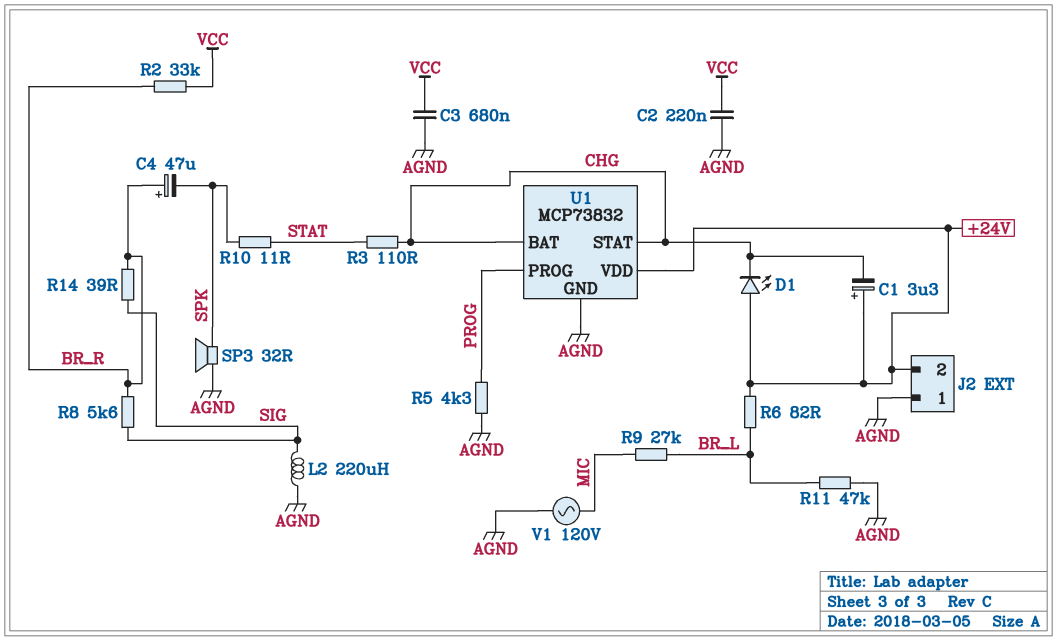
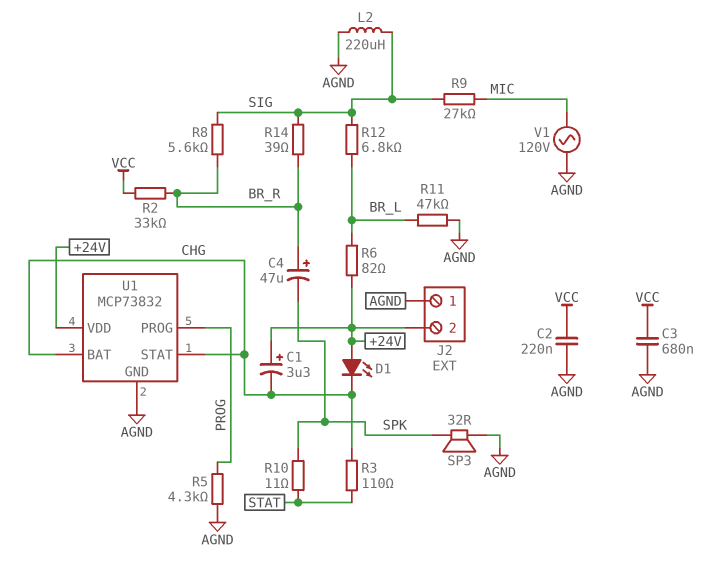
R9: 27k (BR_L, MIC) -> 27k (MIC, SIG)
R12: none -> 6.8k (BR_L, SIG)

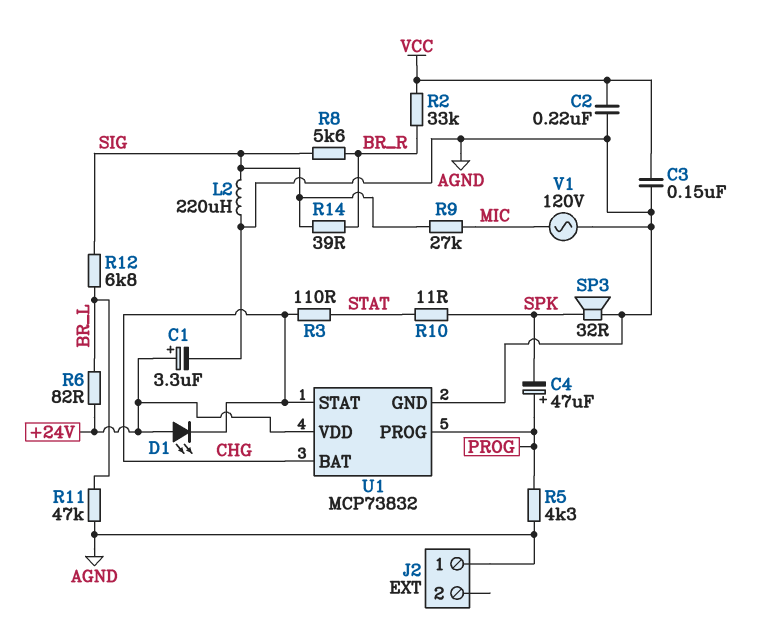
C1: 3.3uF (plus +24V, minus CHG) -> 3.3uF (plus +24V, minus AGND)
C3: 680nF (AGND, VCC) -> 150nF (AGND, VCC)
C4: 47uF (plus BR_R, minus SPK) -> 47uF (plus PROG, minus SPK)
J2 pin 2: +24V -> none

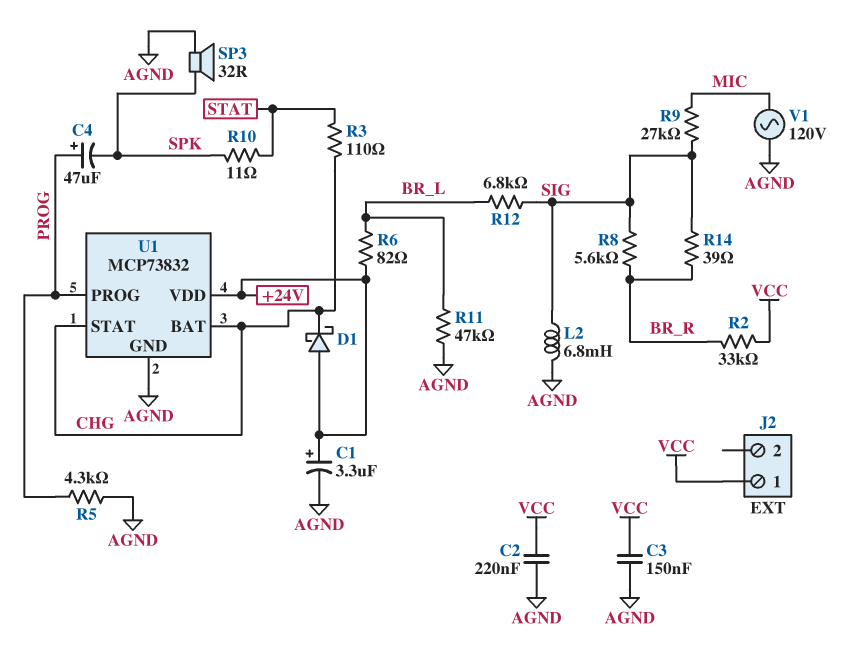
D1: LED (A +24V, K CHG) -> schottky (A +24V, K CHG)
J2 pin 1: AGND -> VCC
L2: 220uH (AGND, SIG) -> 6.8mH (AGND, SIG)

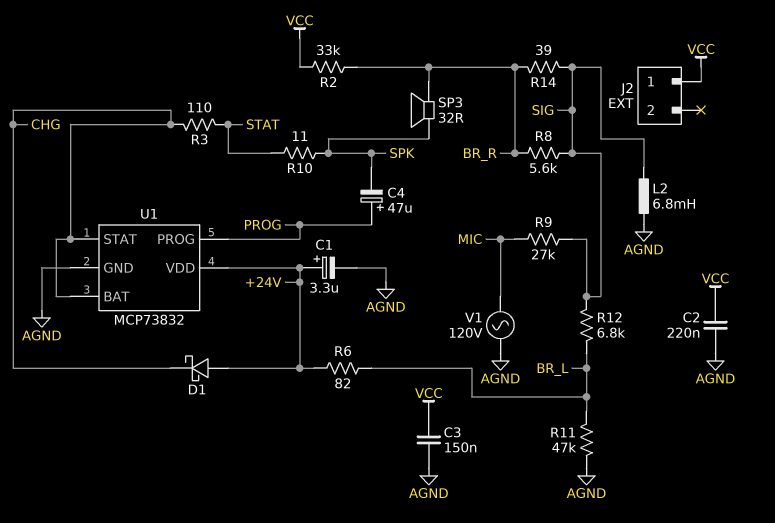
R5: 4.3k (AGND, PROG) -> none
SP3: speaker 32R (AGND, SPK) -> speaker 32R (BR_R, SPK)

